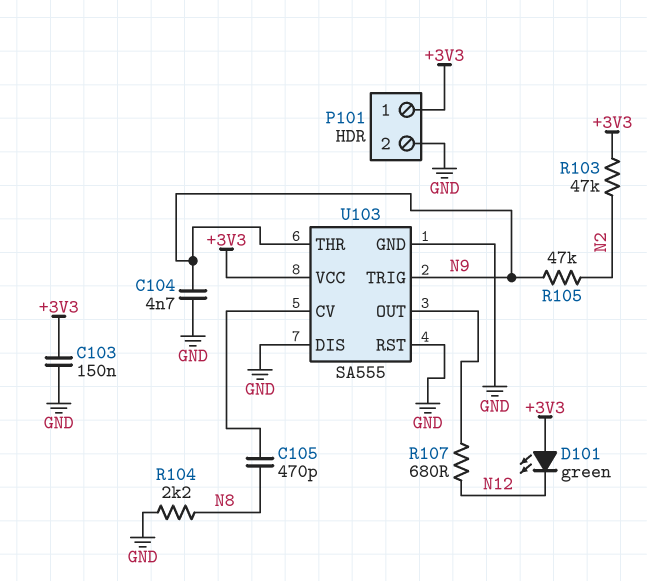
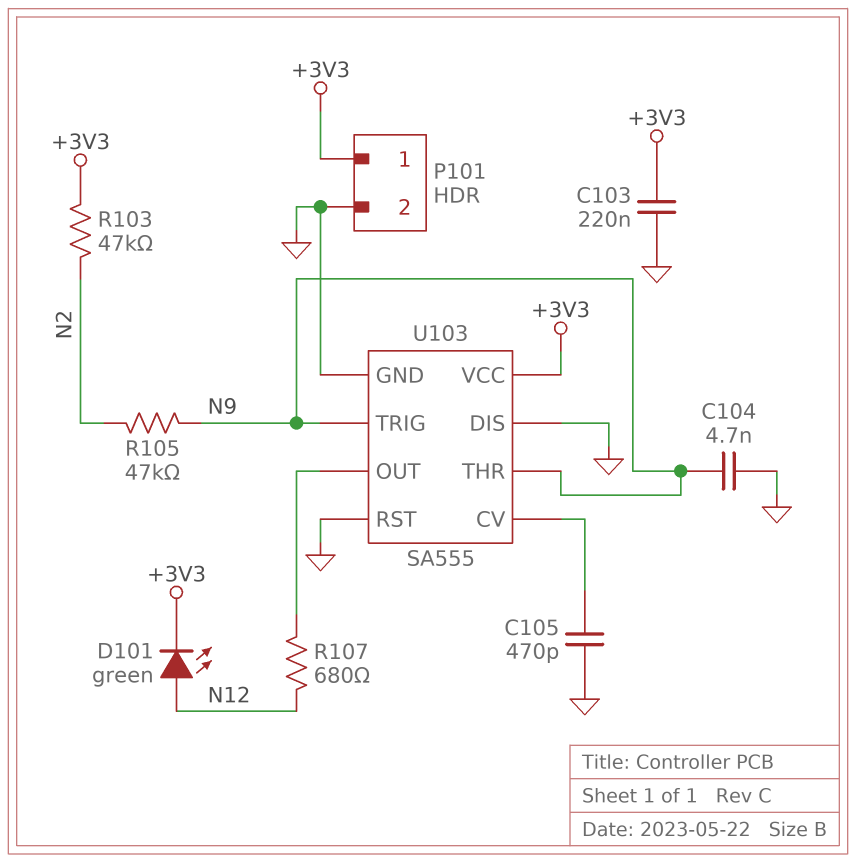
C103: 150nF (+3V3, GND) -> 220nF (+3V3, GND)
C105: 470pF (N8, U103/CV) -> 470pF (GND, U103/CV)
D101: LED green (A +3V3, K N12) -> LED green (A N12, K +3V3)
R104: 2.2k (GND, N8) -> none

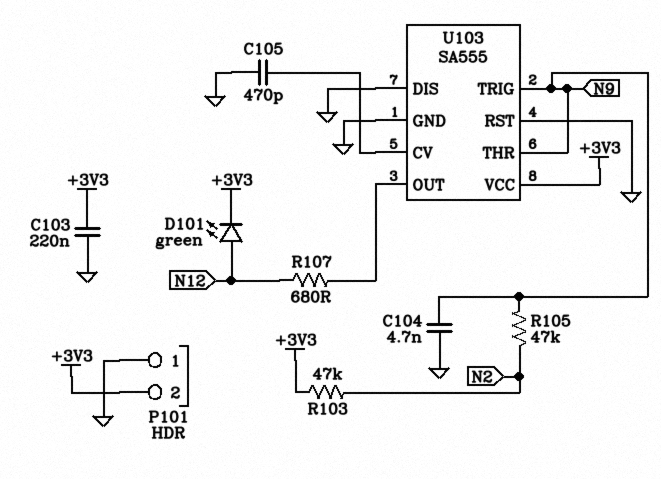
P101 pin 1: +3V3 -> GND
P101 pin 2: GND -> +3V3

